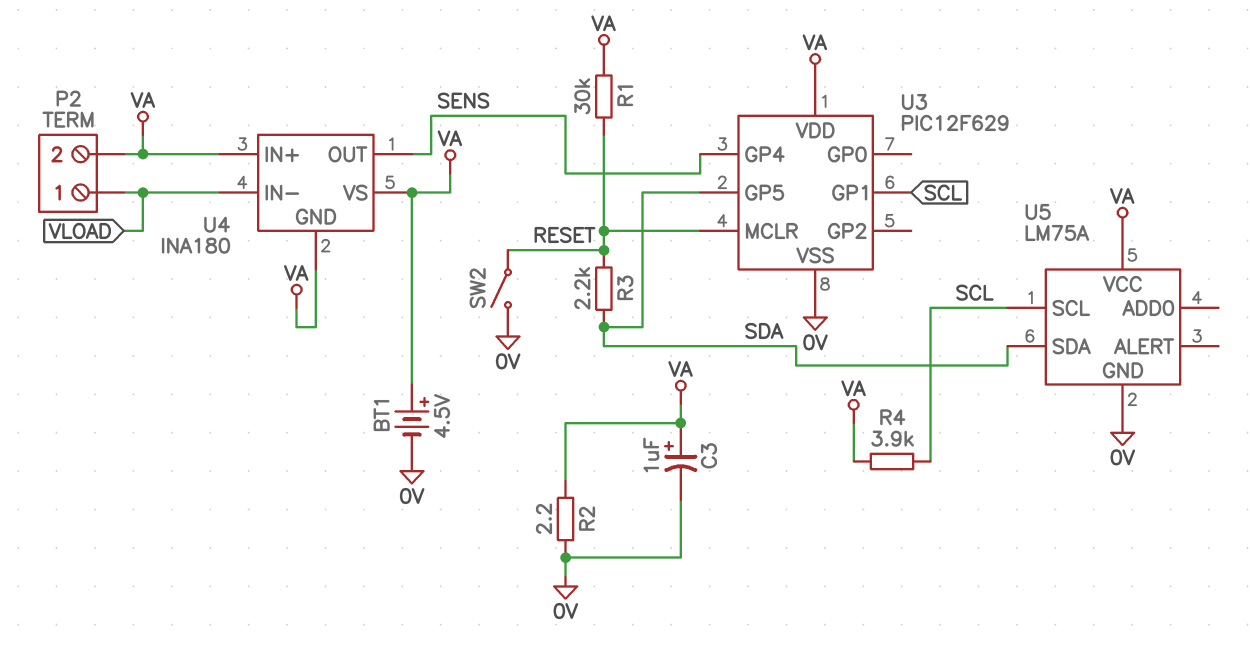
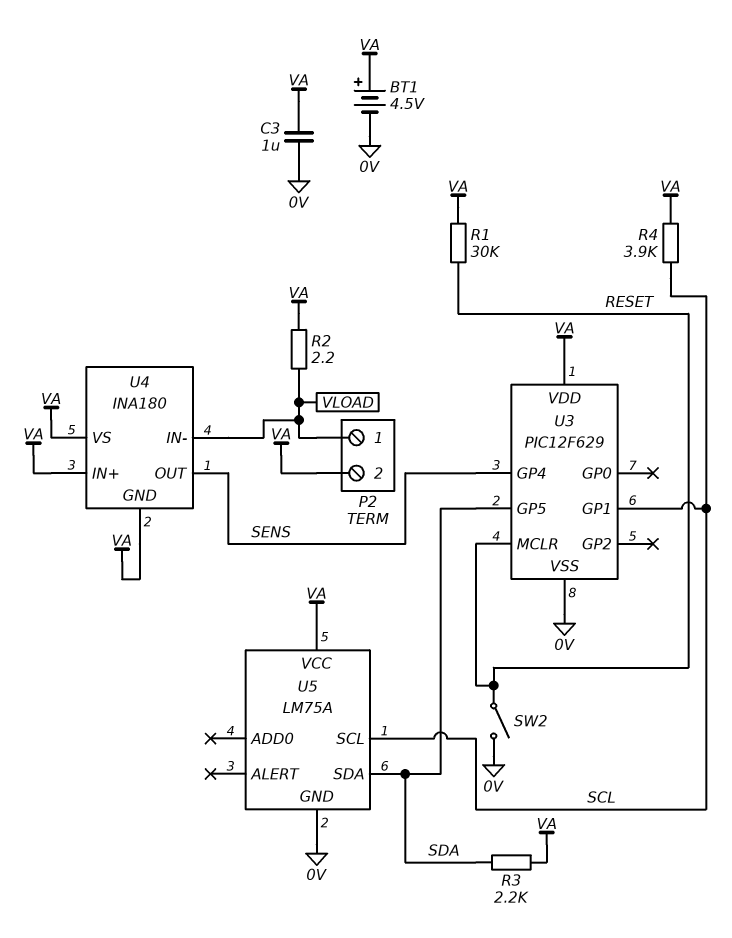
C3: 1uF (plus VA, minus 0V) -> 1uF (0V, VA)
R2: 2.2 (0V, VA) -> 2.2 (VA, VLOAD)
R3: 2.2k (RESET, SDA) -> 2.2k (SDA, VA)

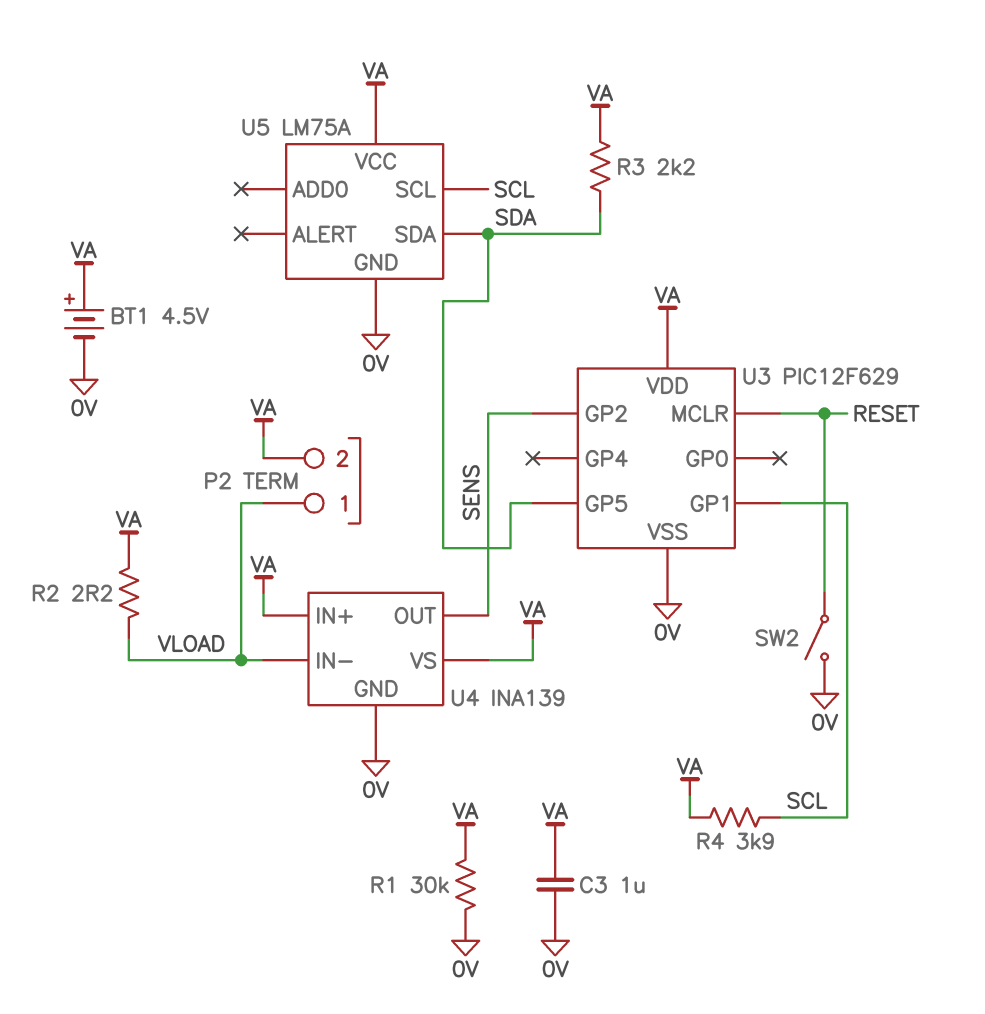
R1: 30k (RESET, VA) -> 30k (0V, VA)
U3 pin GP2: none -> SENS
U3 pin GP4: SENS -> none
U4: INA180 -> INA139
U4 pin GND: VA -> 0V

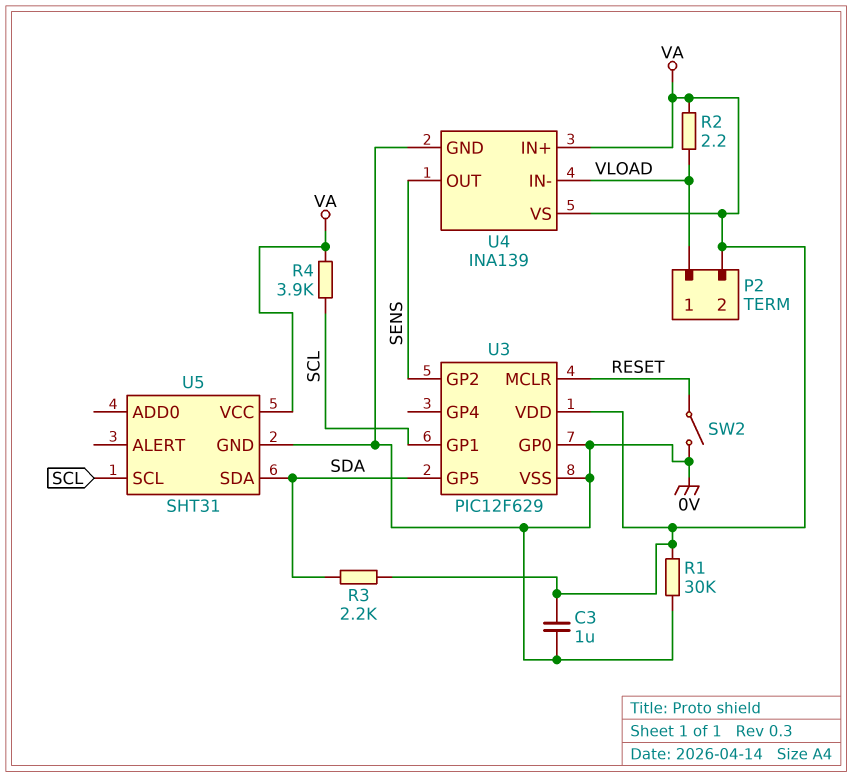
BT1: 4.5V (plus VA, minus 0V) -> none
U3 pin GP0: none -> 0V
U5: LM75A -> SHT31

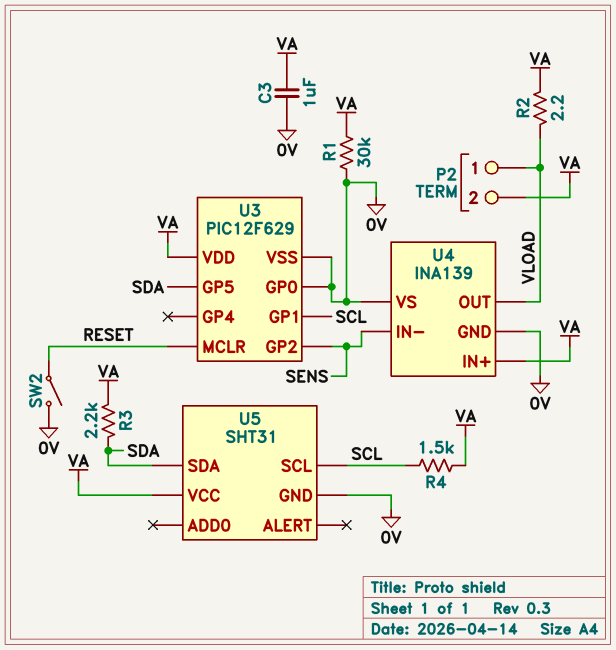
R4: 3.9k (SCL, VA) -> 1.5k (SCL, VA)
U4 pin IN-: VLOAD -> SENS
U4 pin OUT: SENS -> VLOAD
U4 pin VS: VA -> 0V

